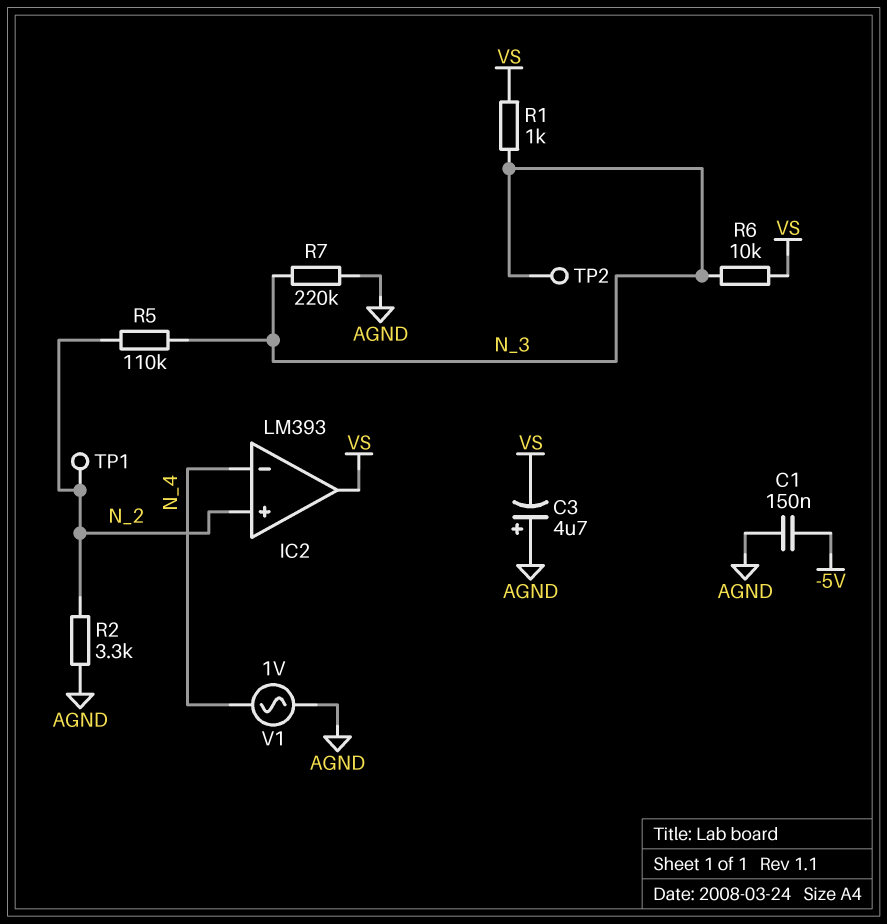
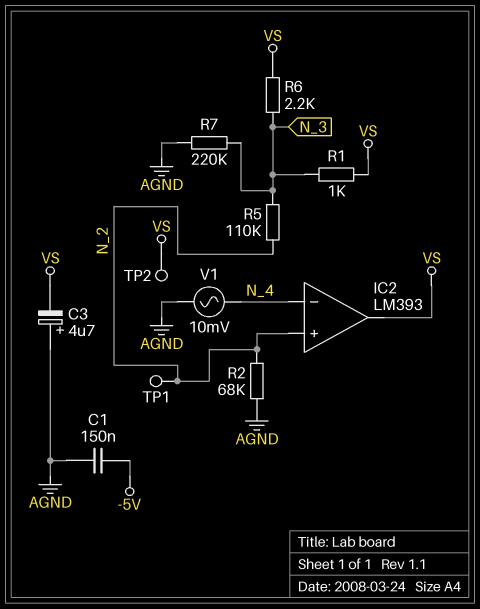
R2: 3.3k (AGND, N_2) -> 68k (AGND, N_2)
R6: 10k (N_3, VS) -> 2.2k (N_3, VS)
TP2: test point (N_3) -> test point (VS)
V1: AC 1V (AGND, N_4) -> AC 10mV (AGND, N_4)

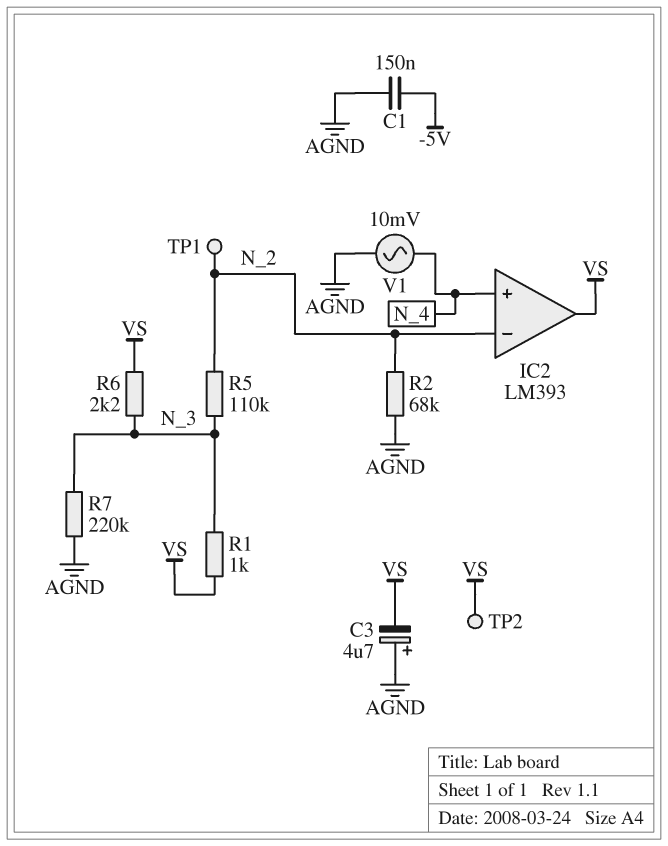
IC2 pin in+: N_2 -> N_4
IC2 pin in-: N_4 -> N_2

